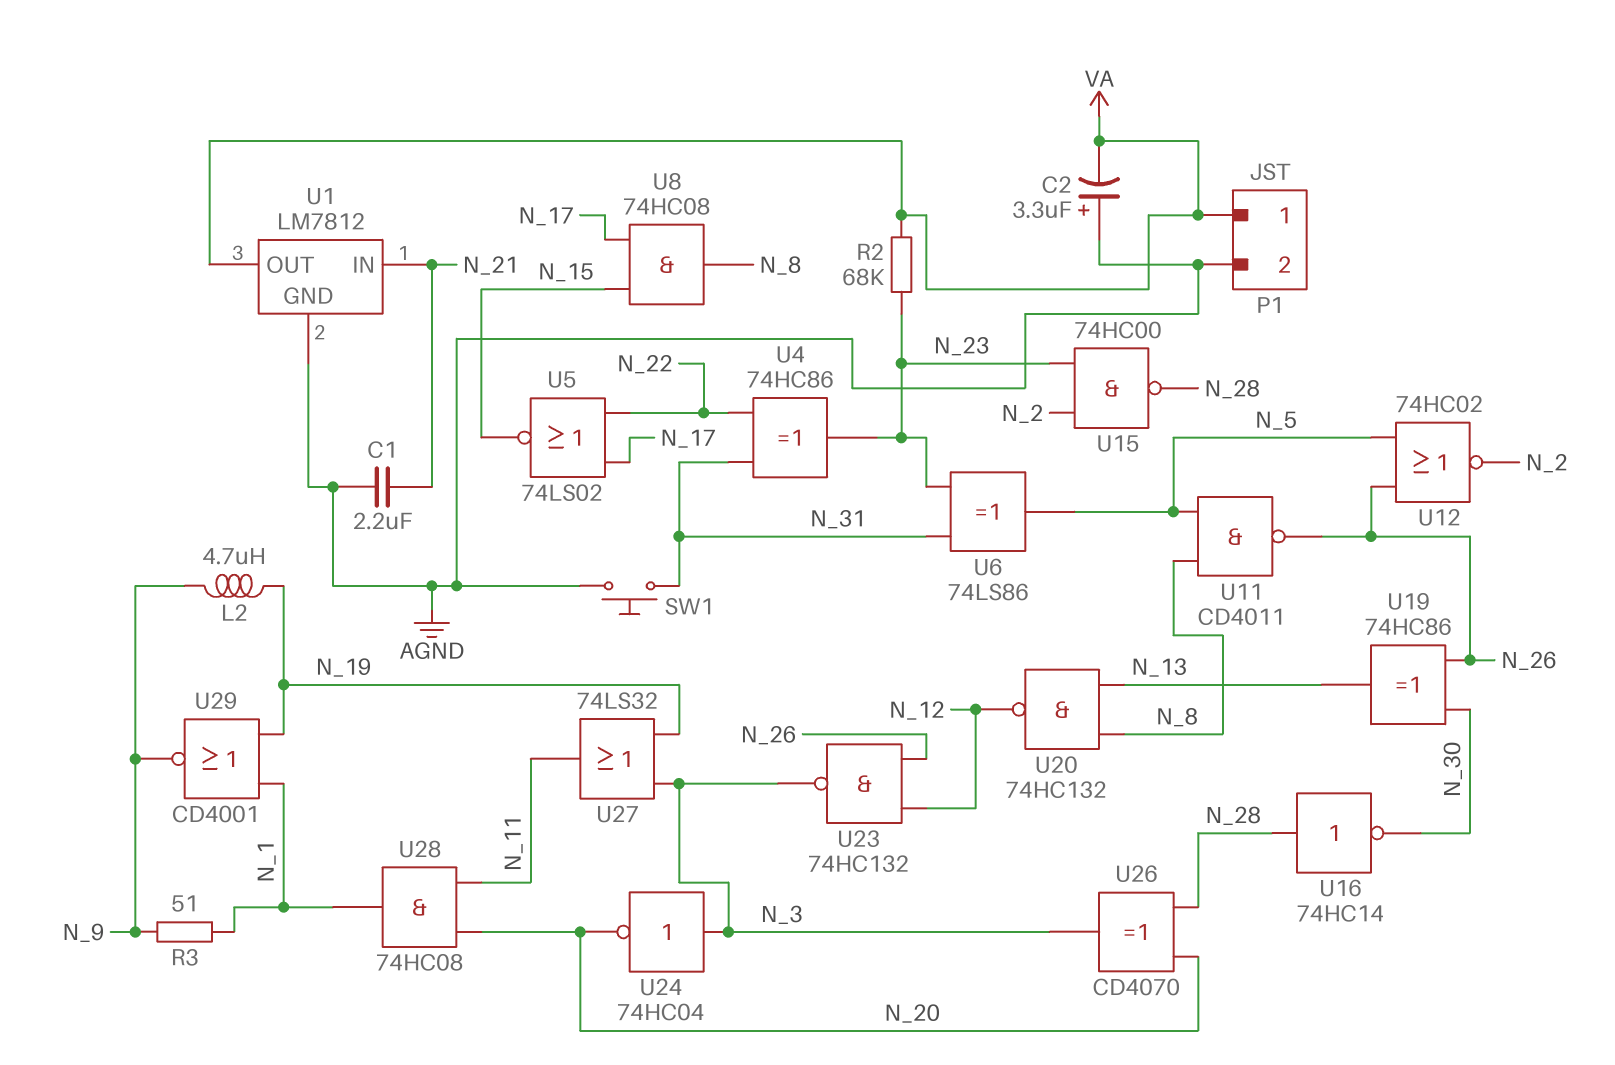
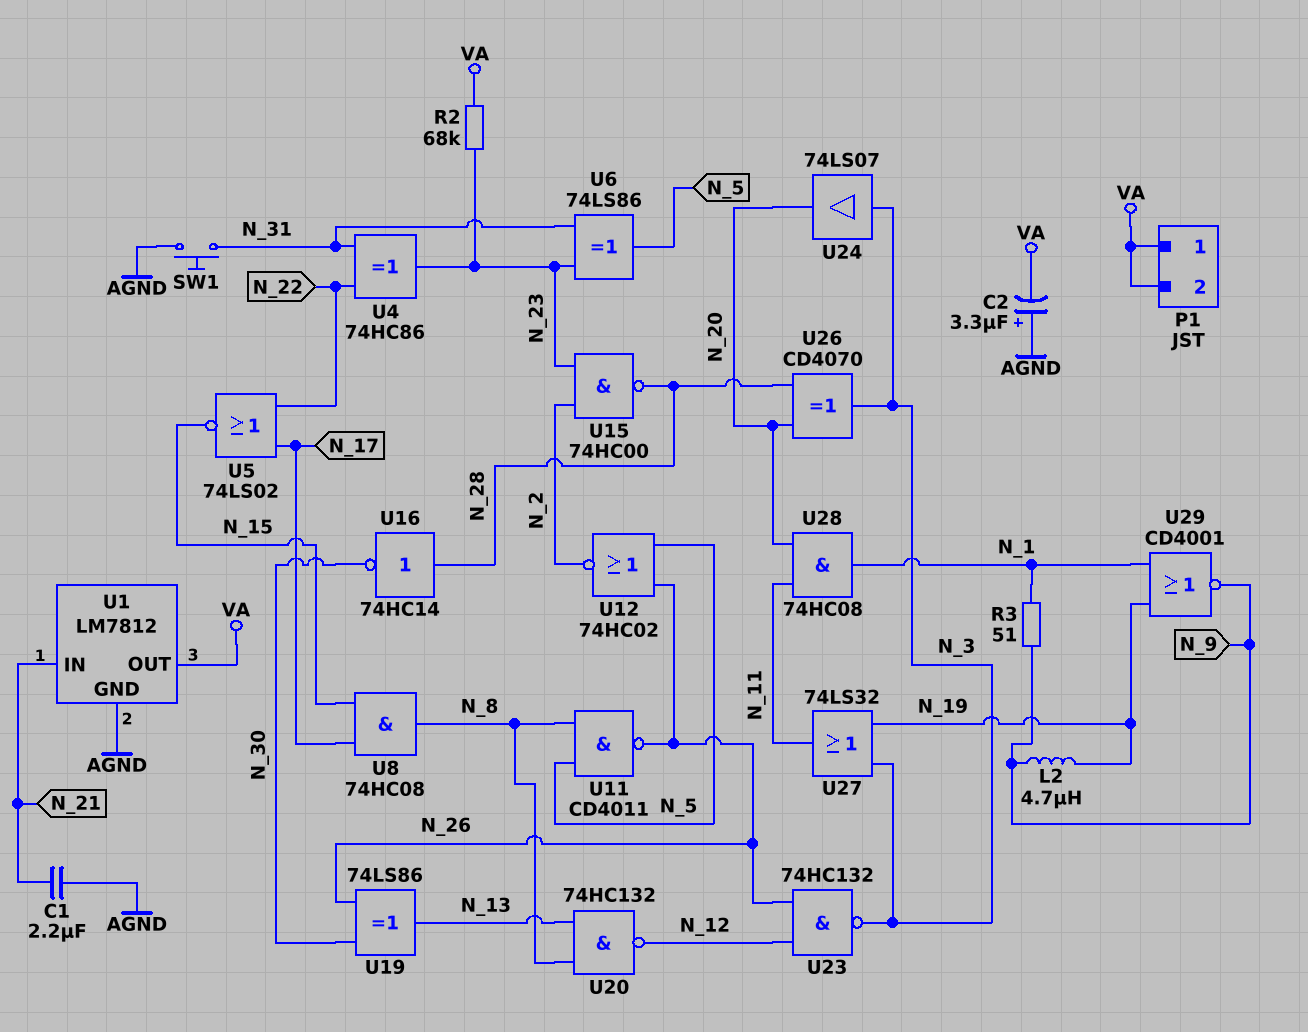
P1 pin 2: AGND -> VA
U19: XOR 74HC86 (in N_26, in N_30, out N_13) -> XOR 74LS86 (in N_26, in N_30, out N_13)
U24: NOT 74HC04 (in N_3, out N_20) -> buffer 74LS07 (in N_3, out N_20)

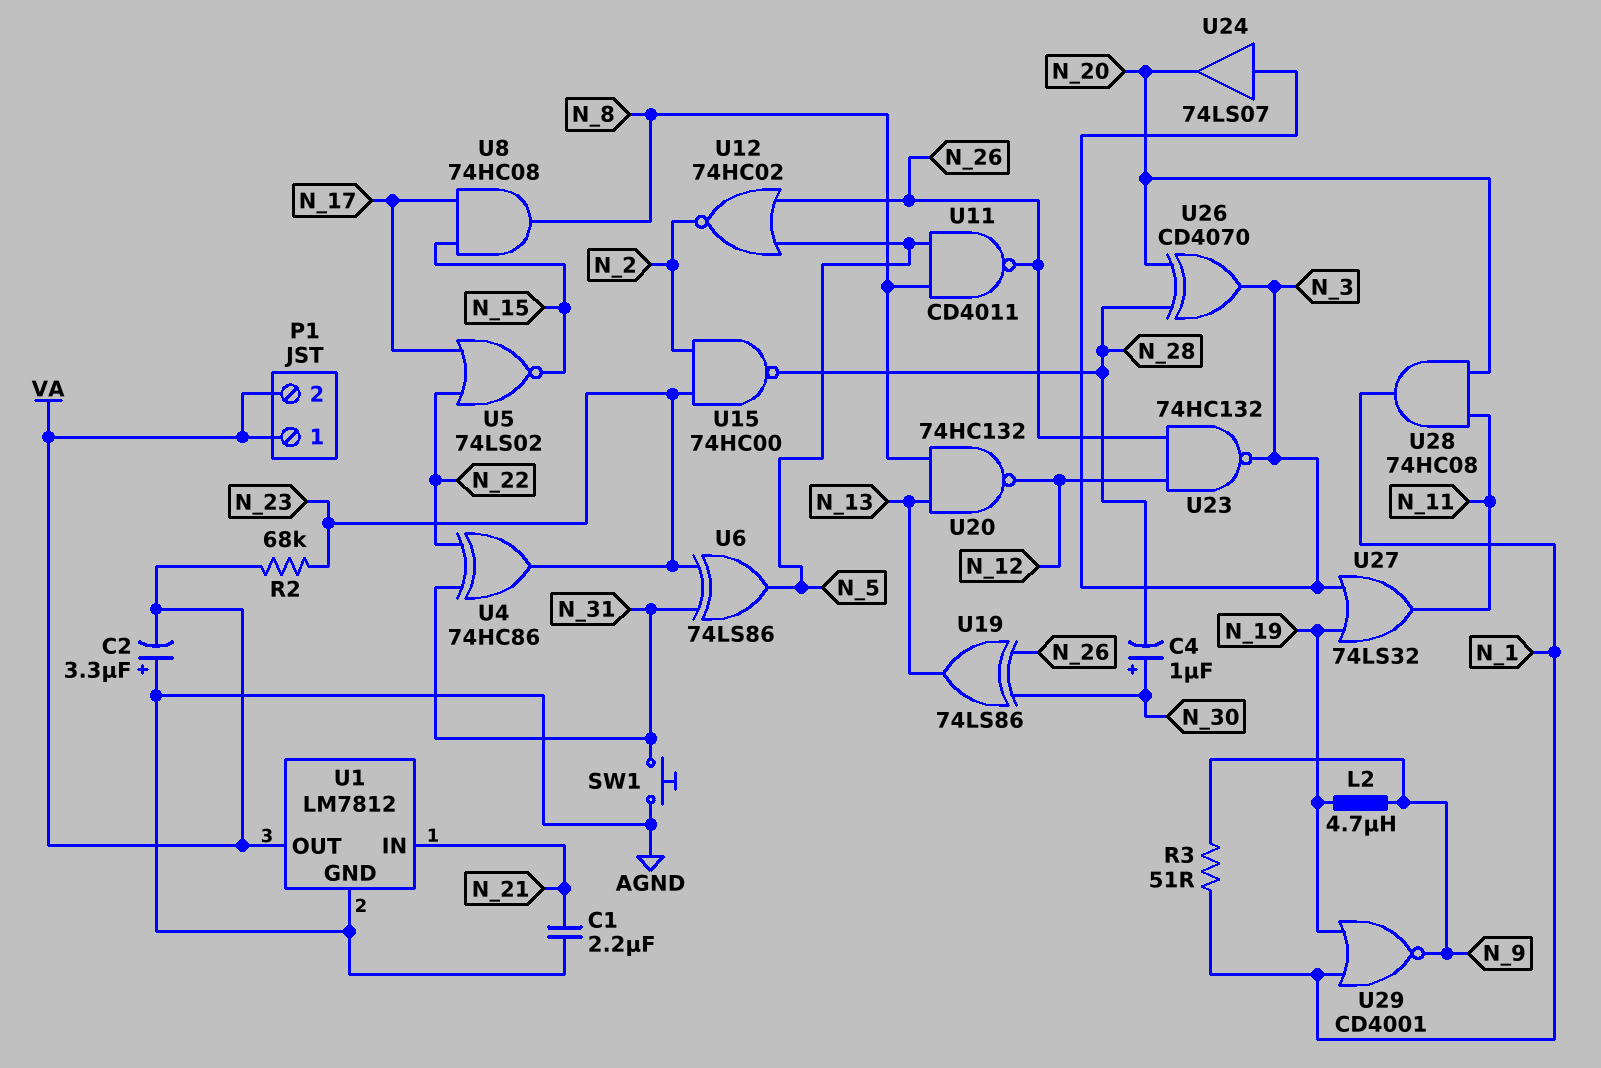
C4: none -> 1uF (plus N_30, minus N_28)
U16: NOT 74HC14 (in N_28, out N_30) -> none

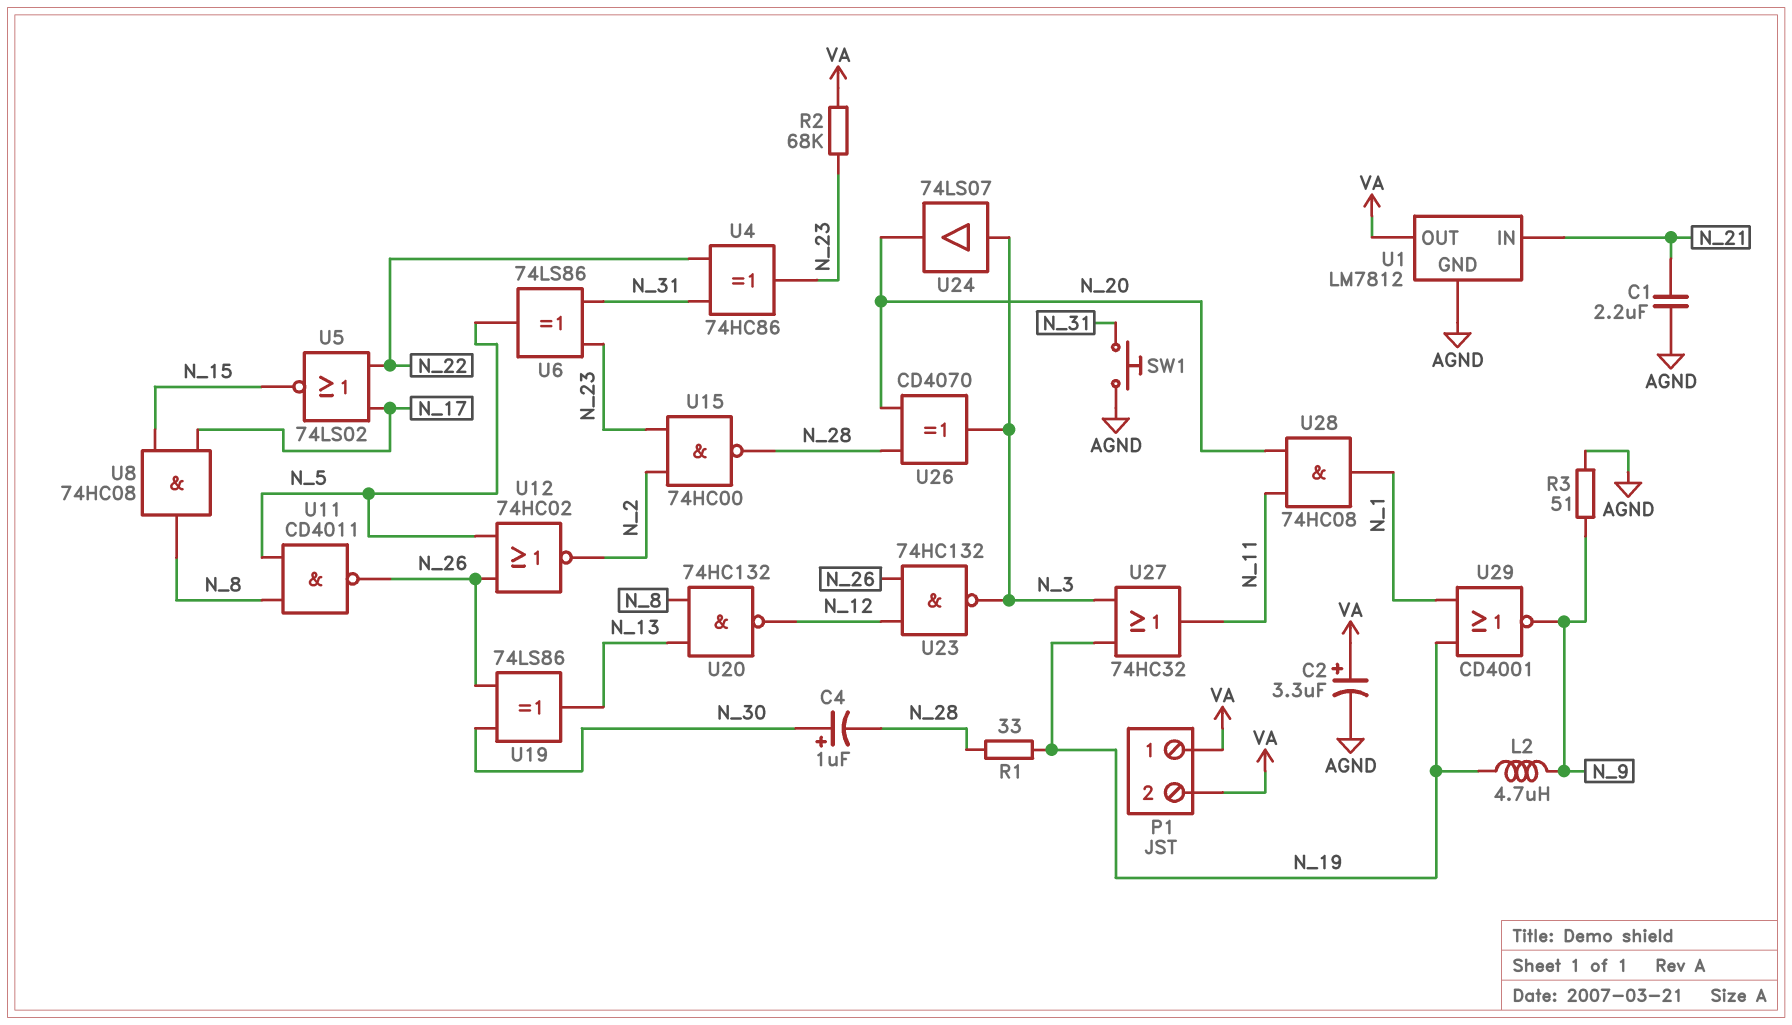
C2: 3.3uF (plus AGND, minus VA) -> 3.3uF (plus VA, minus AGND)
R1: none -> 33 (N_19, N_28)
R3: 51 (N_1, N_9) -> 51 (AGND, N_9)
U27: OR 74LS32 (in N_3, in N_19, out N_11) -> OR 74HC32 (in N_3, in N_19, out N_11)

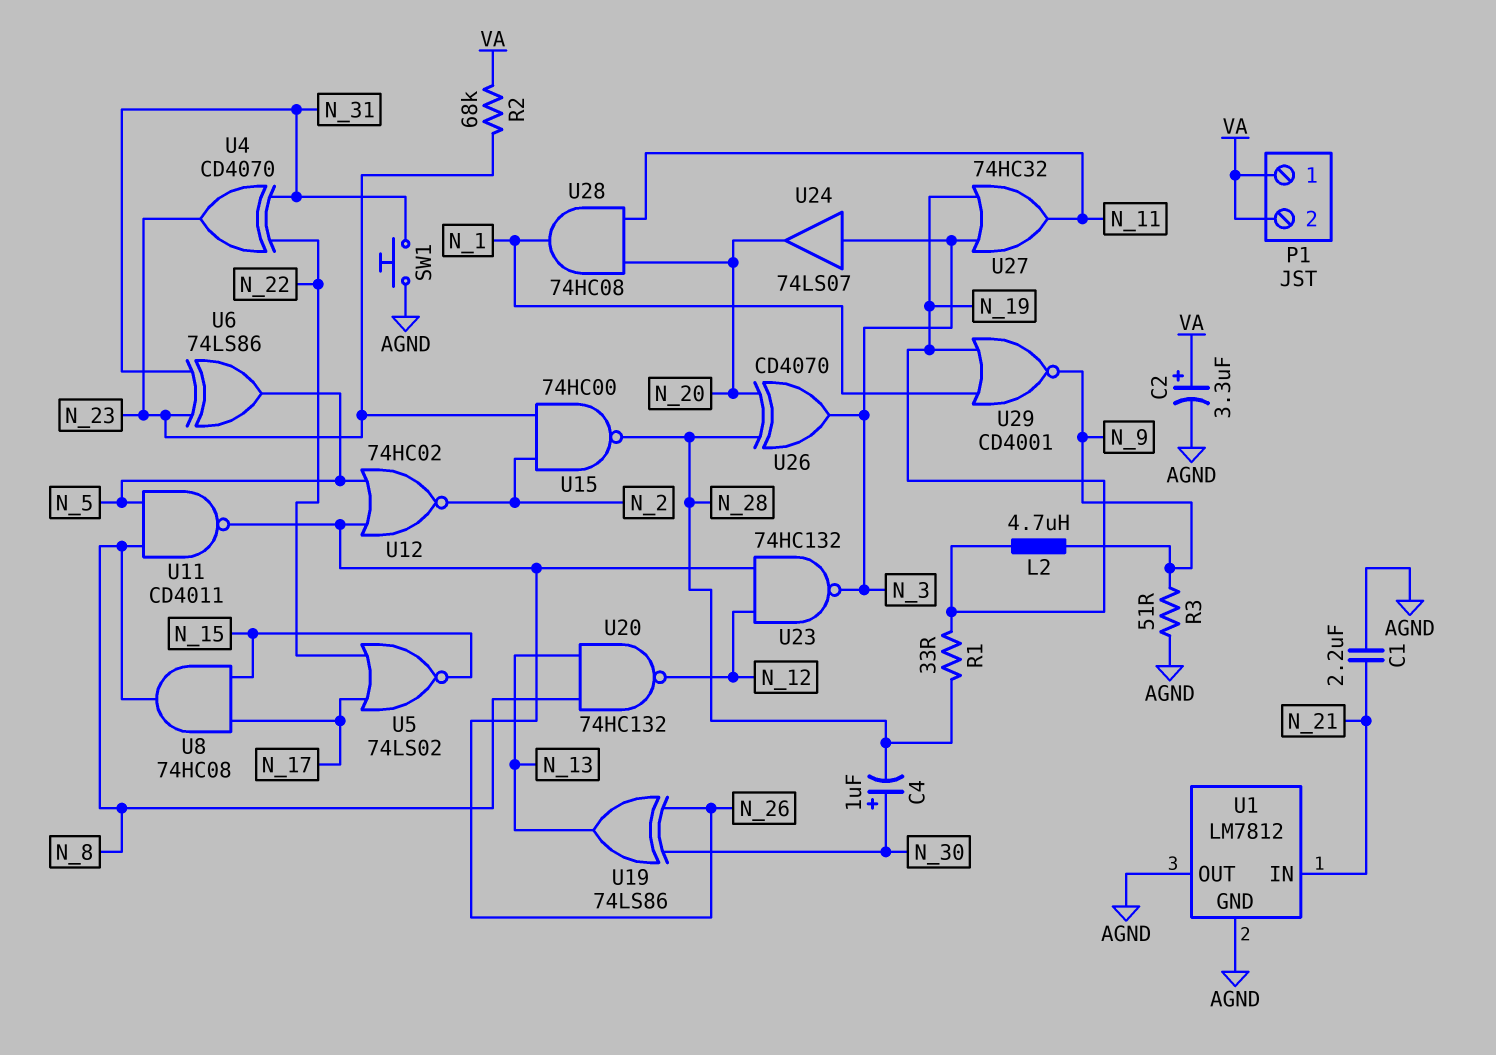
U1 pin OUT: VA -> AGND
U4: XOR 74HC86 (in N_22, in N_31, out N_23) -> XOR CD4070 (in N_22, in N_31, out N_23)

